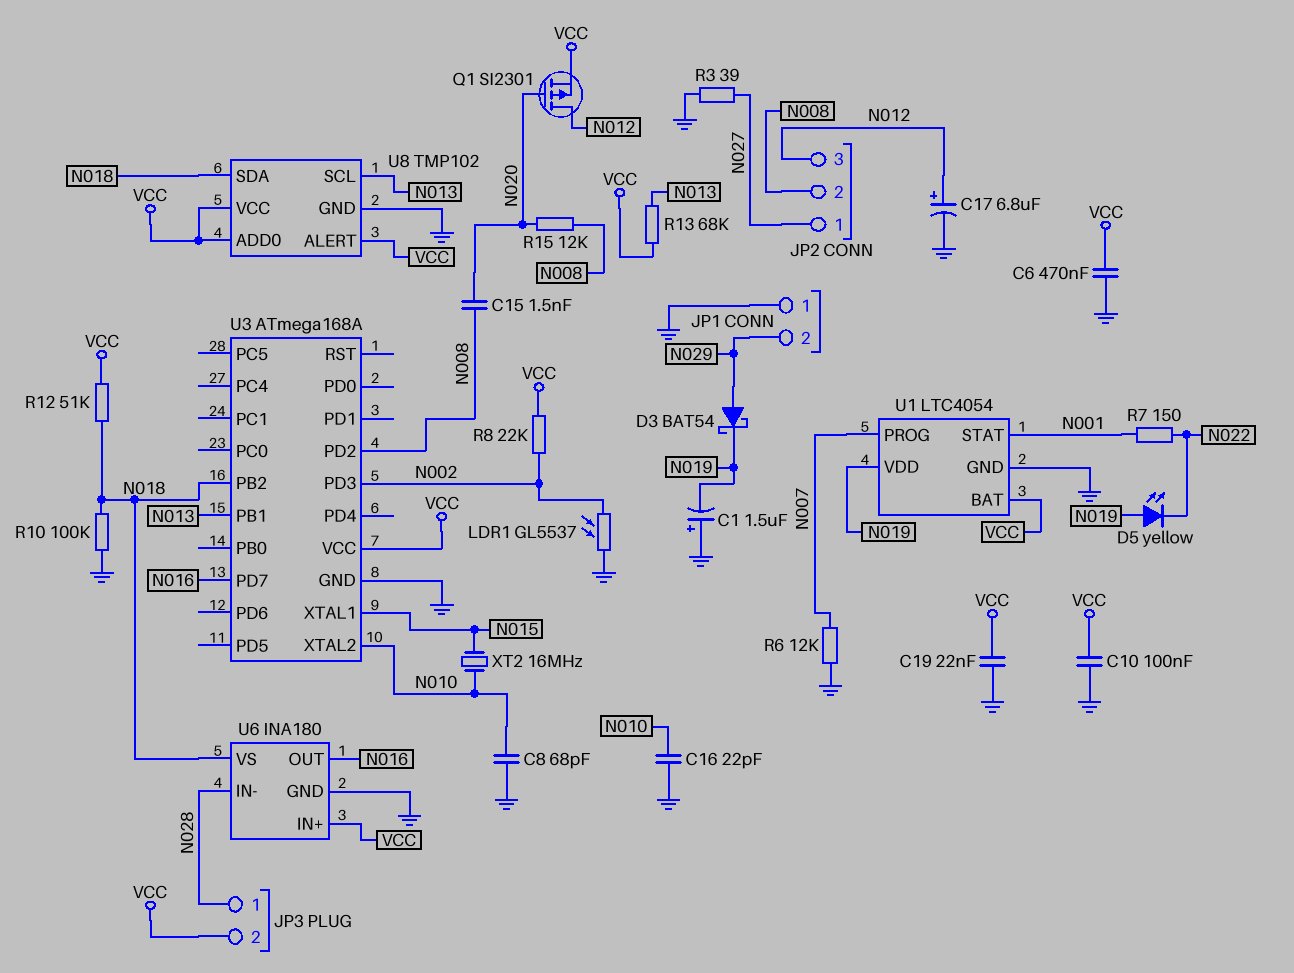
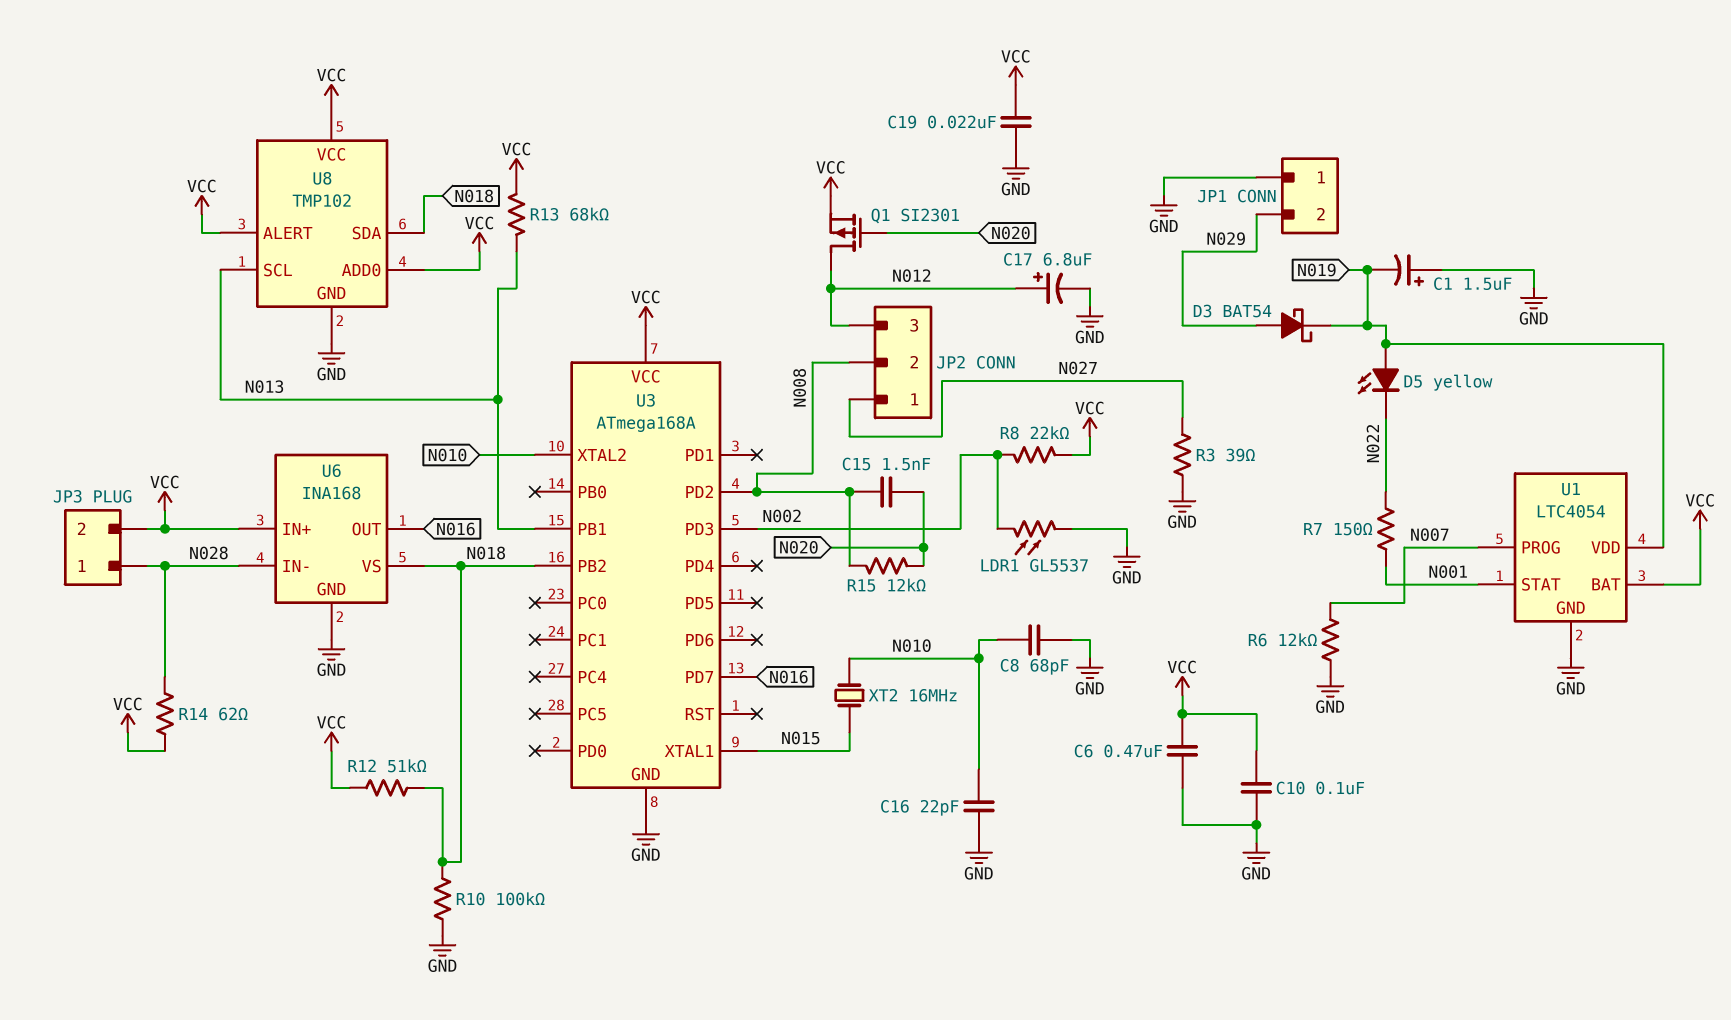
R14: none -> 62 (N028, VCC)
U6: INA180 -> INA168

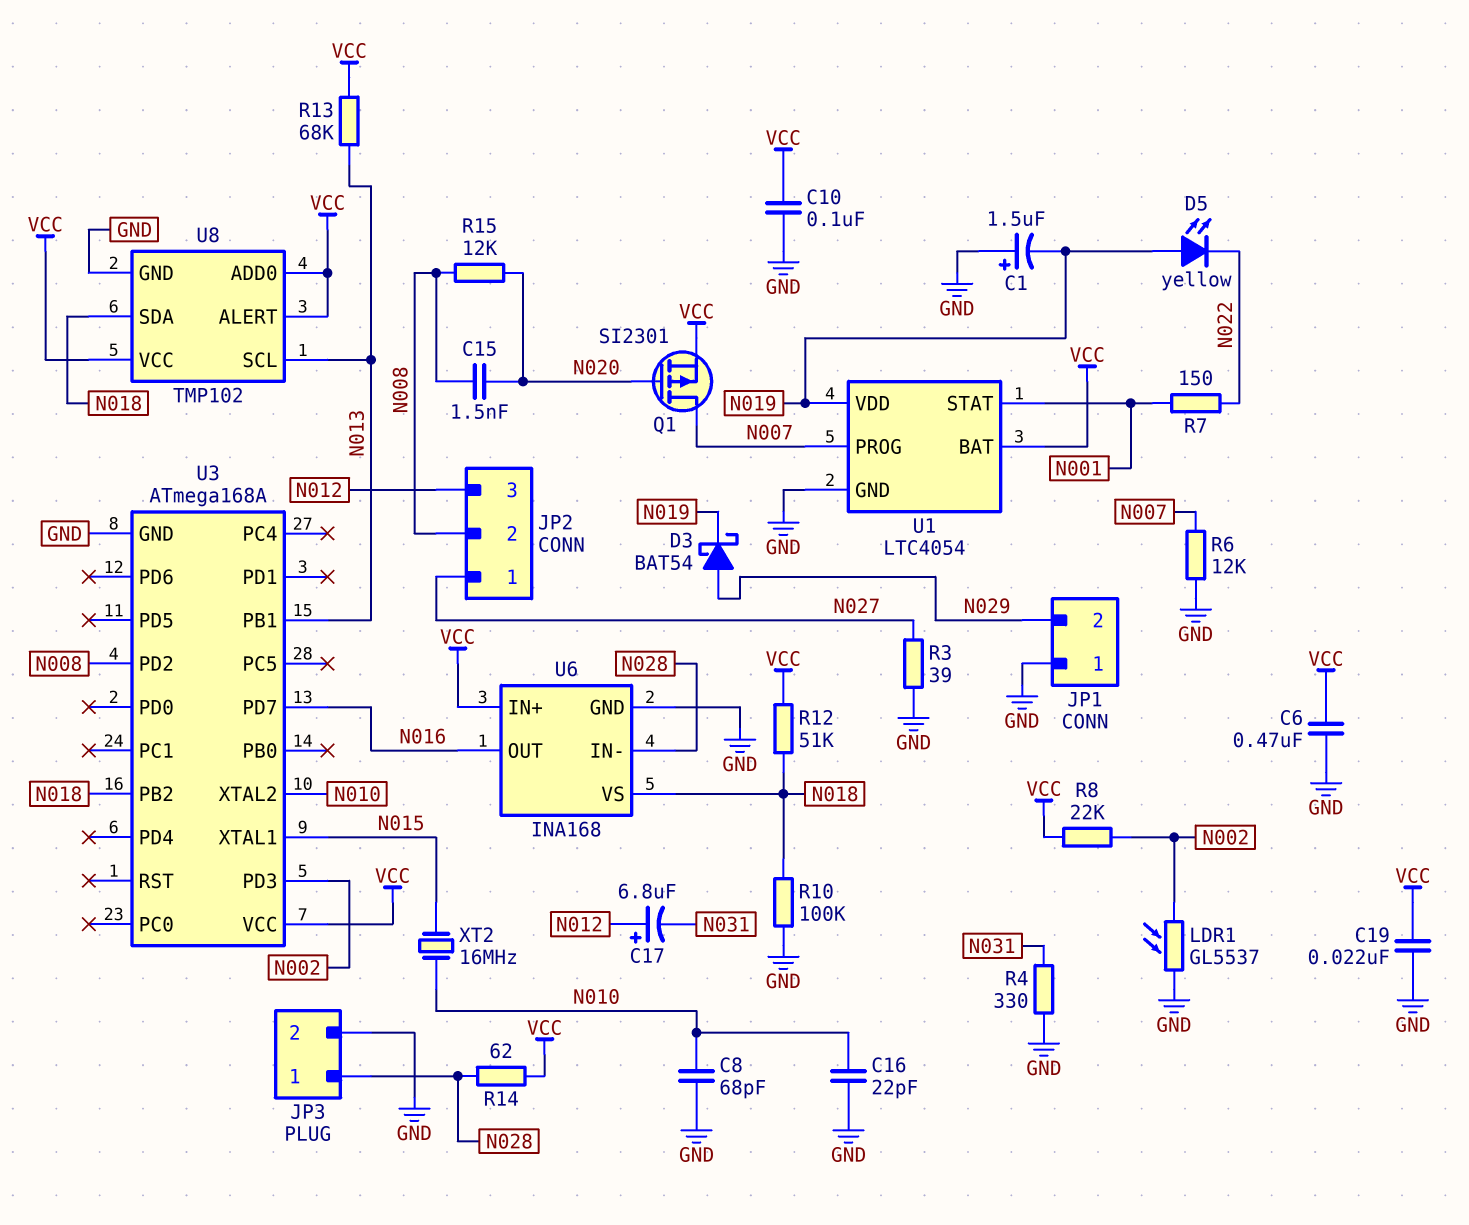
C17: 6.8uF (plus N012, minus GND) -> 6.8uF (plus N012, minus N031)
JP3 pin 2: VCC -> GND
Q1: PMOS SI2301 (G N020, D N012, S VCC) -> PMOS SI2301 (G N020, D N007, S VCC)
R4: none -> 330 (GND, N031)

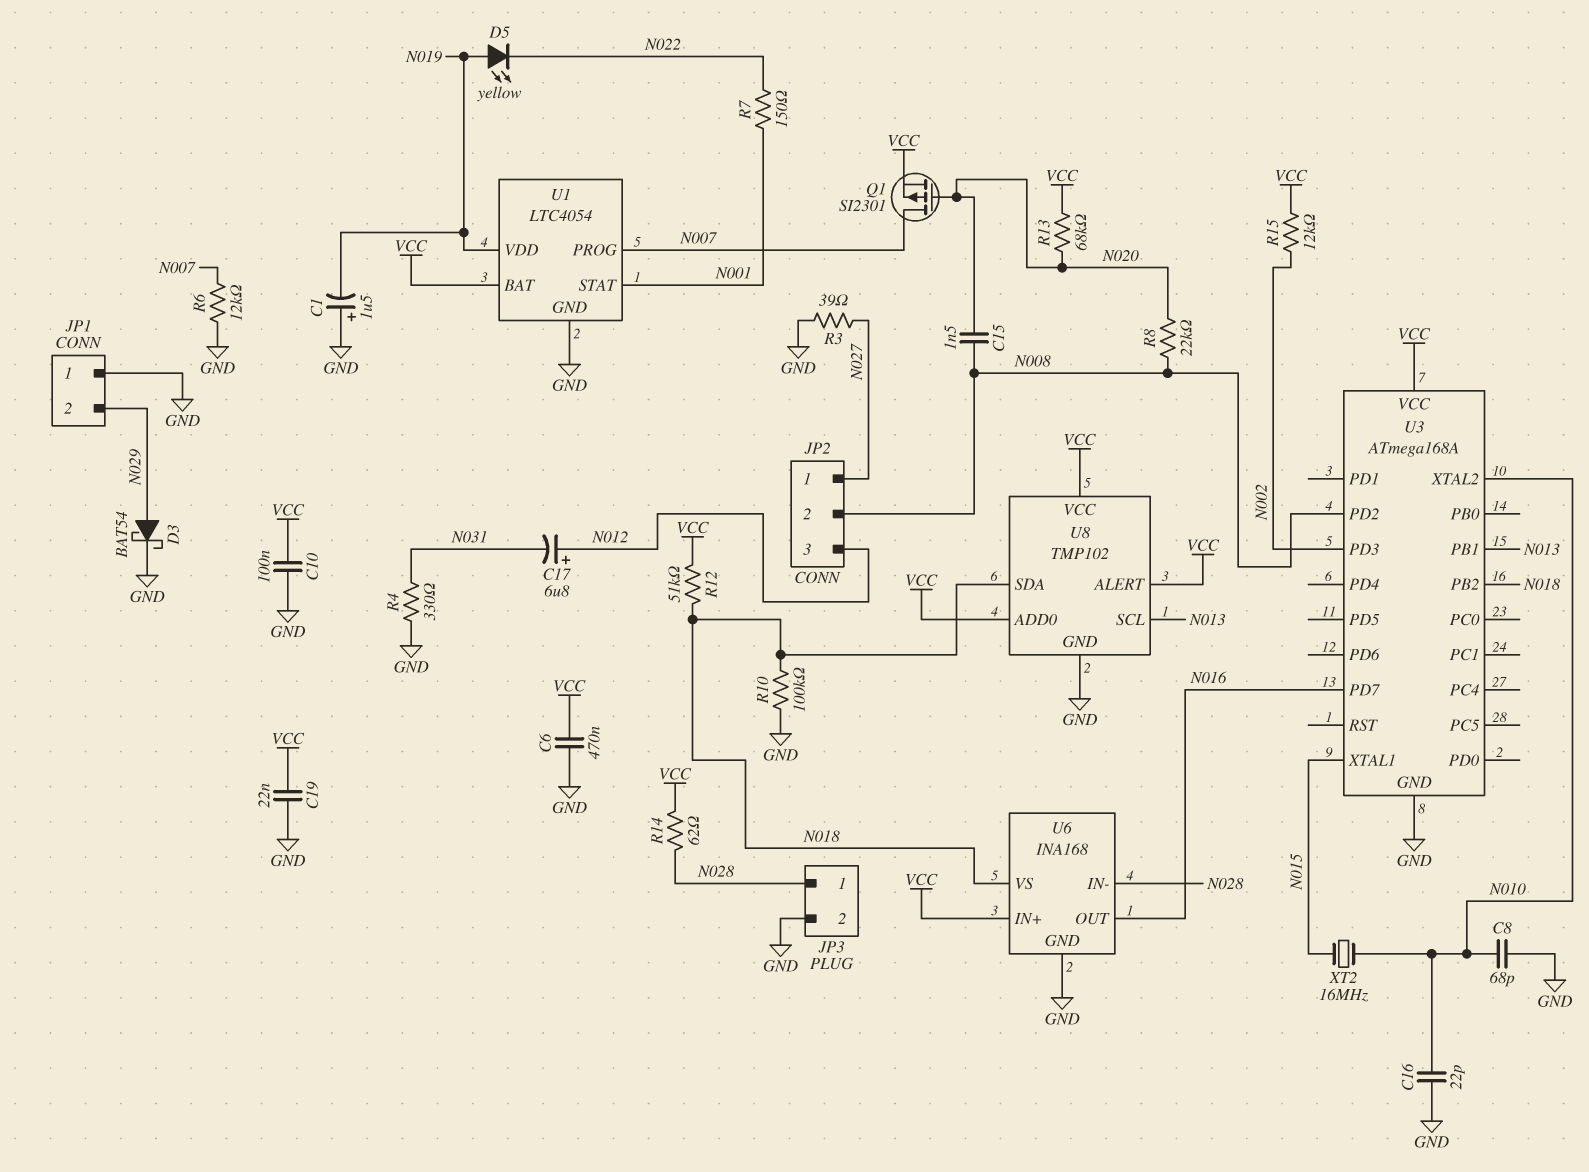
D3: schottky BAT54 (A N029, K N019) -> schottky BAT54 (A N029, K GND)
LDR1: GL5537 (GND, N002) -> none
R8: 22k (N002, VCC) -> 22k (N008, N020)
R13: 68k (N013, VCC) -> 68k (N020, VCC)
R15: 12k (N008, N020) -> 12k (N002, VCC)

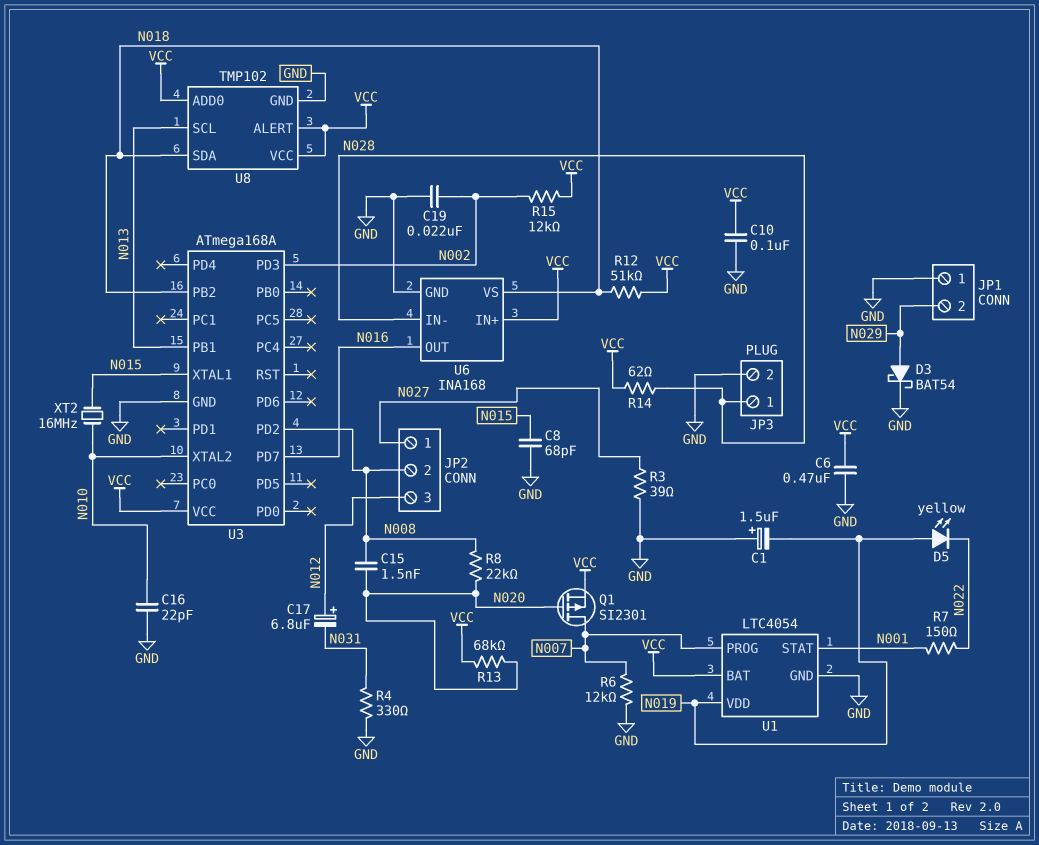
C8: 68pF (GND, N010) -> 68pF (GND, N015)
C19: 22nF (GND, VCC) -> 22nF (GND, N002)
R10: 100k (GND, N018) -> none

